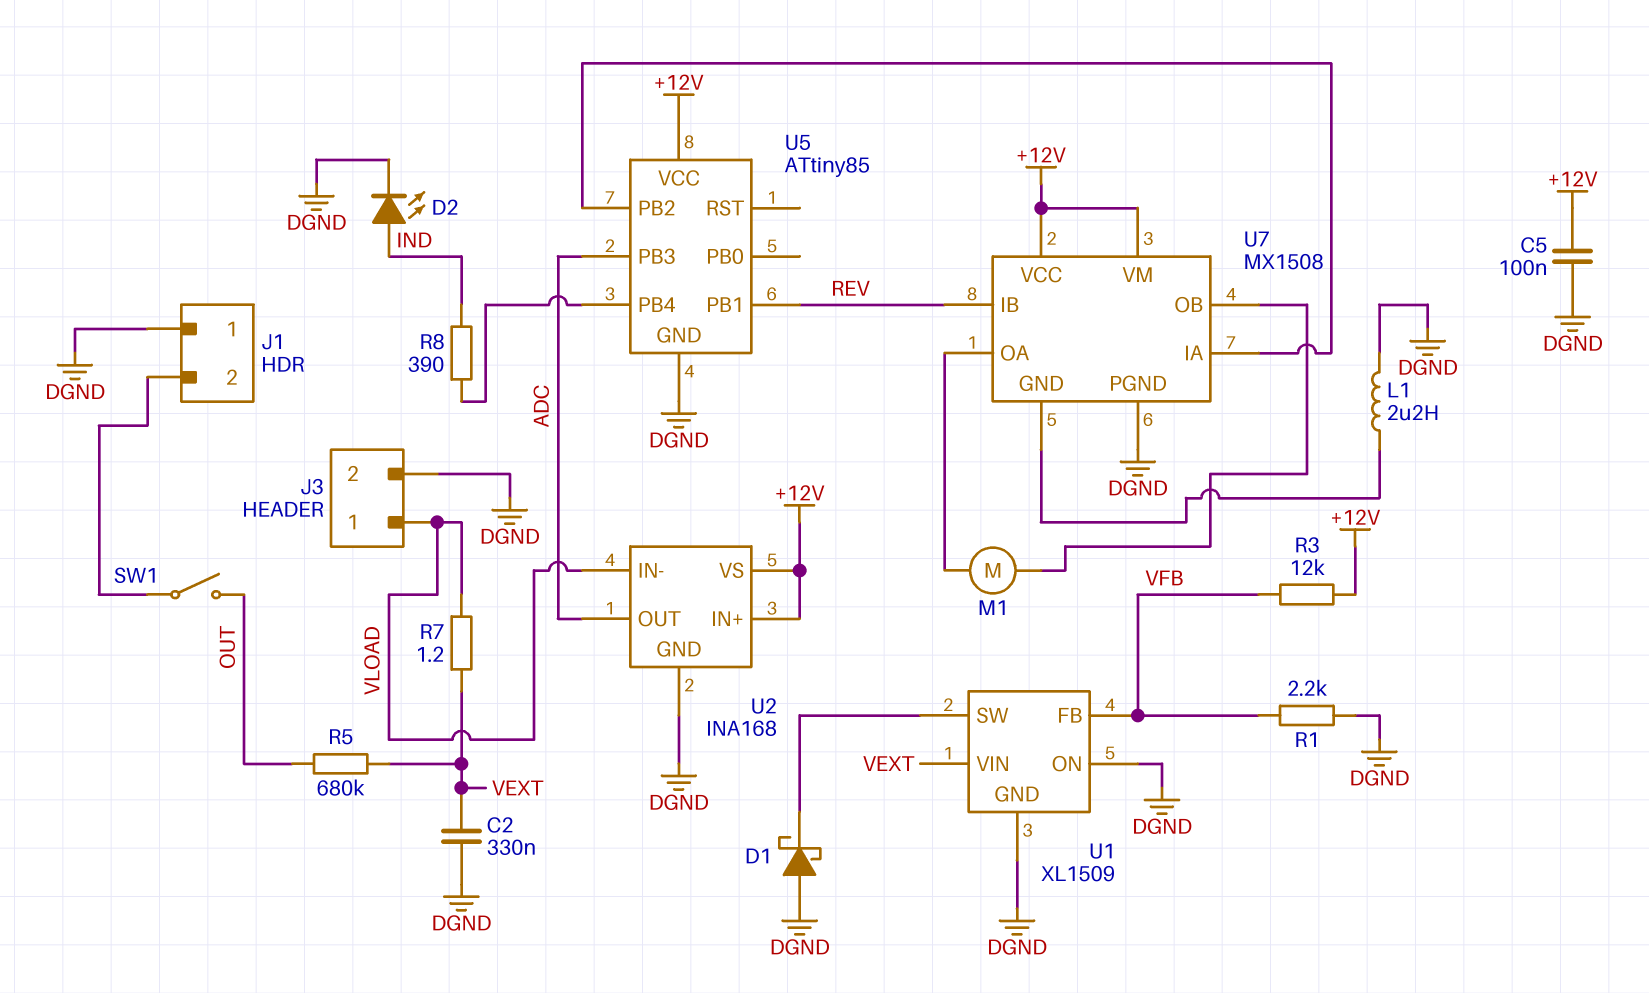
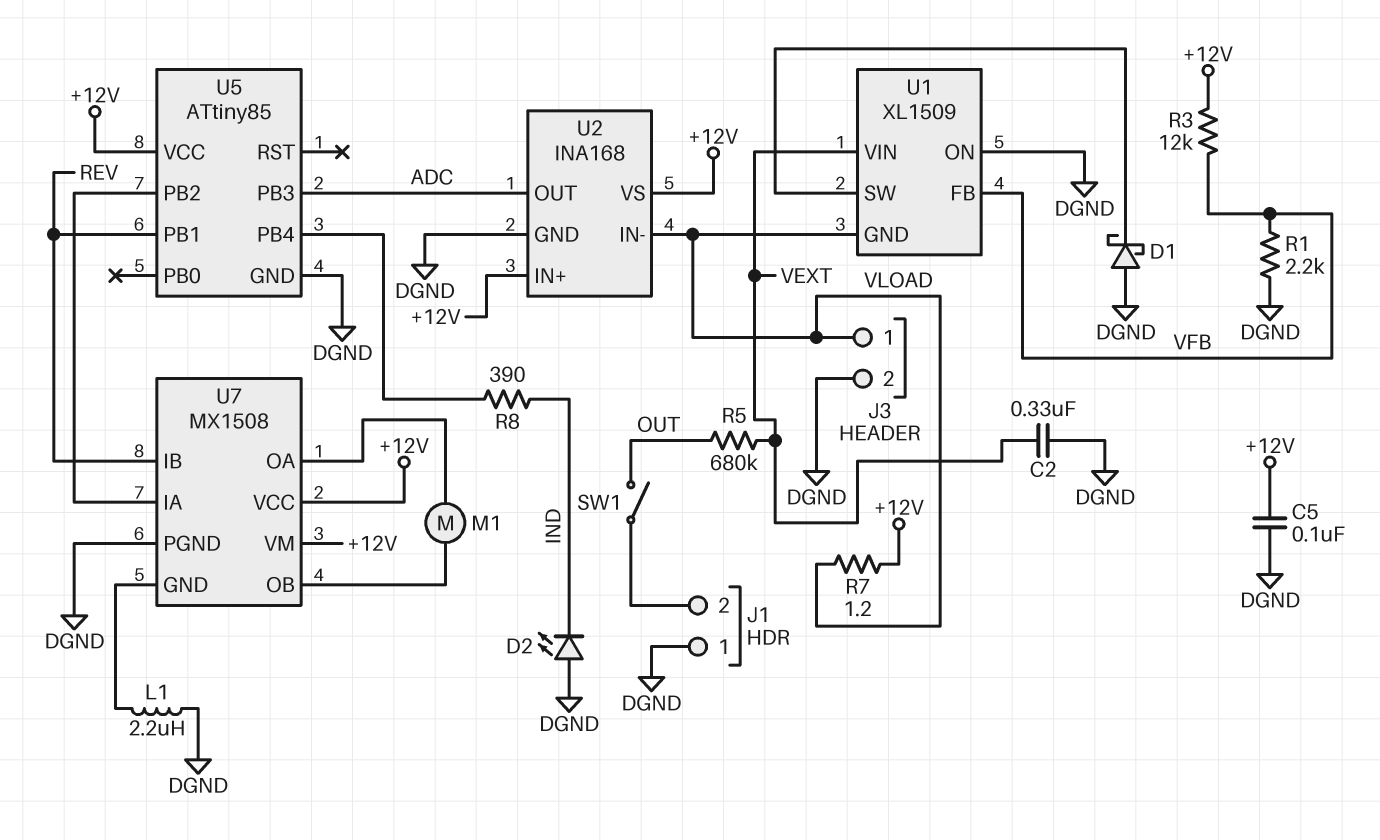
D2: LED (A IND, K DGND) -> LED (A DGND, K IND)
R7: 1.2 (VEXT, VLOAD) -> 1.2 (+12V, VLOAD)
U1 pin GND: DGND -> VLOAD

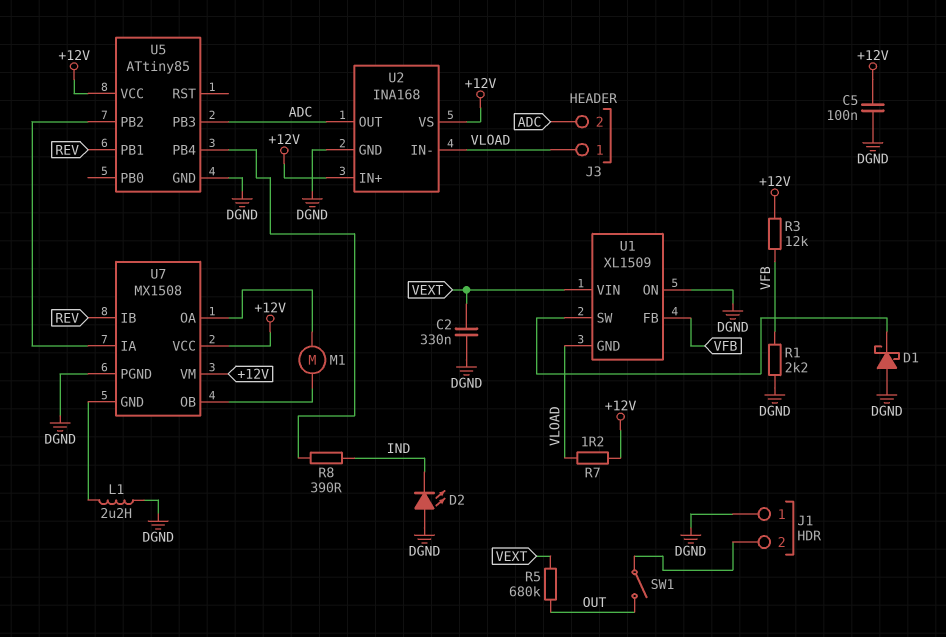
J3 pin 2: DGND -> ADC

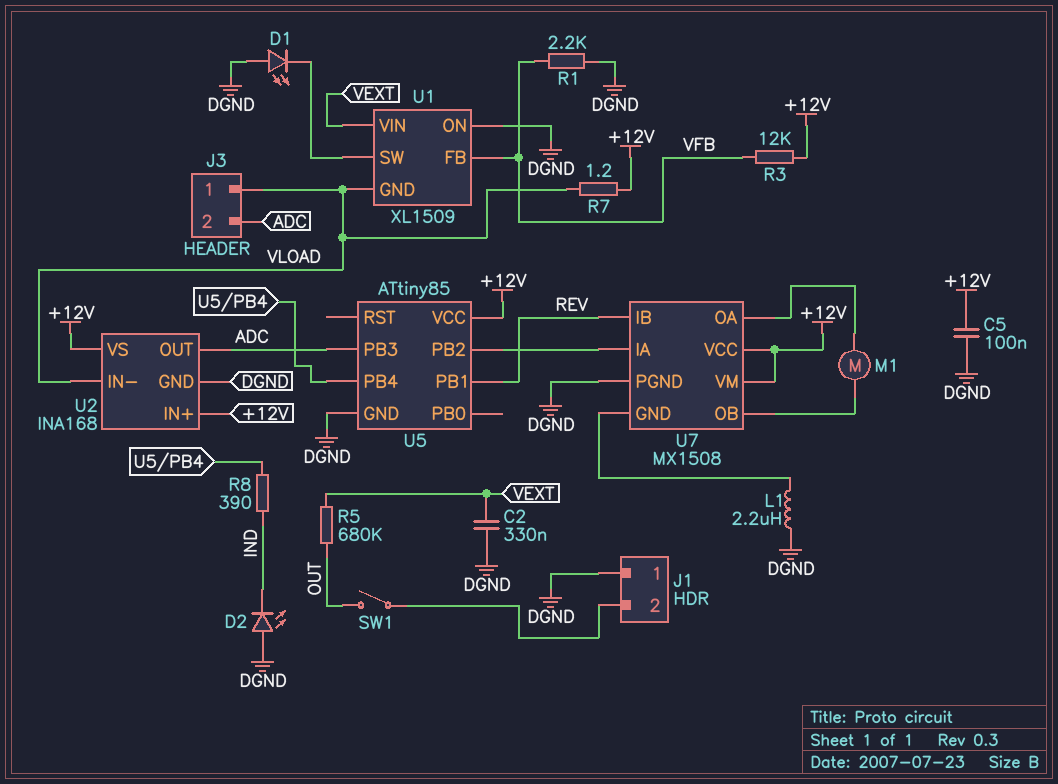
D1: schottky (A DGND, K U1/SW) -> LED (A DGND, K U1/SW)

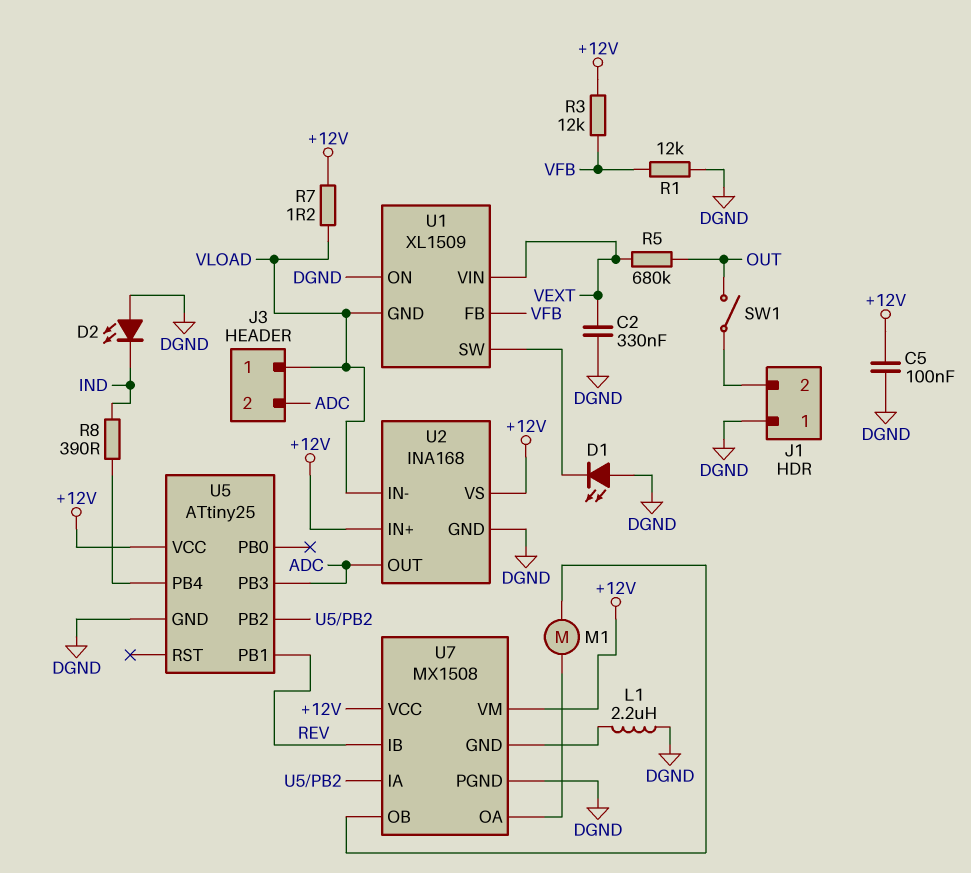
R1: 2.2k (DGND, VFB) -> 12k (DGND, VFB)
U5: ATtiny85 -> ATtiny25

